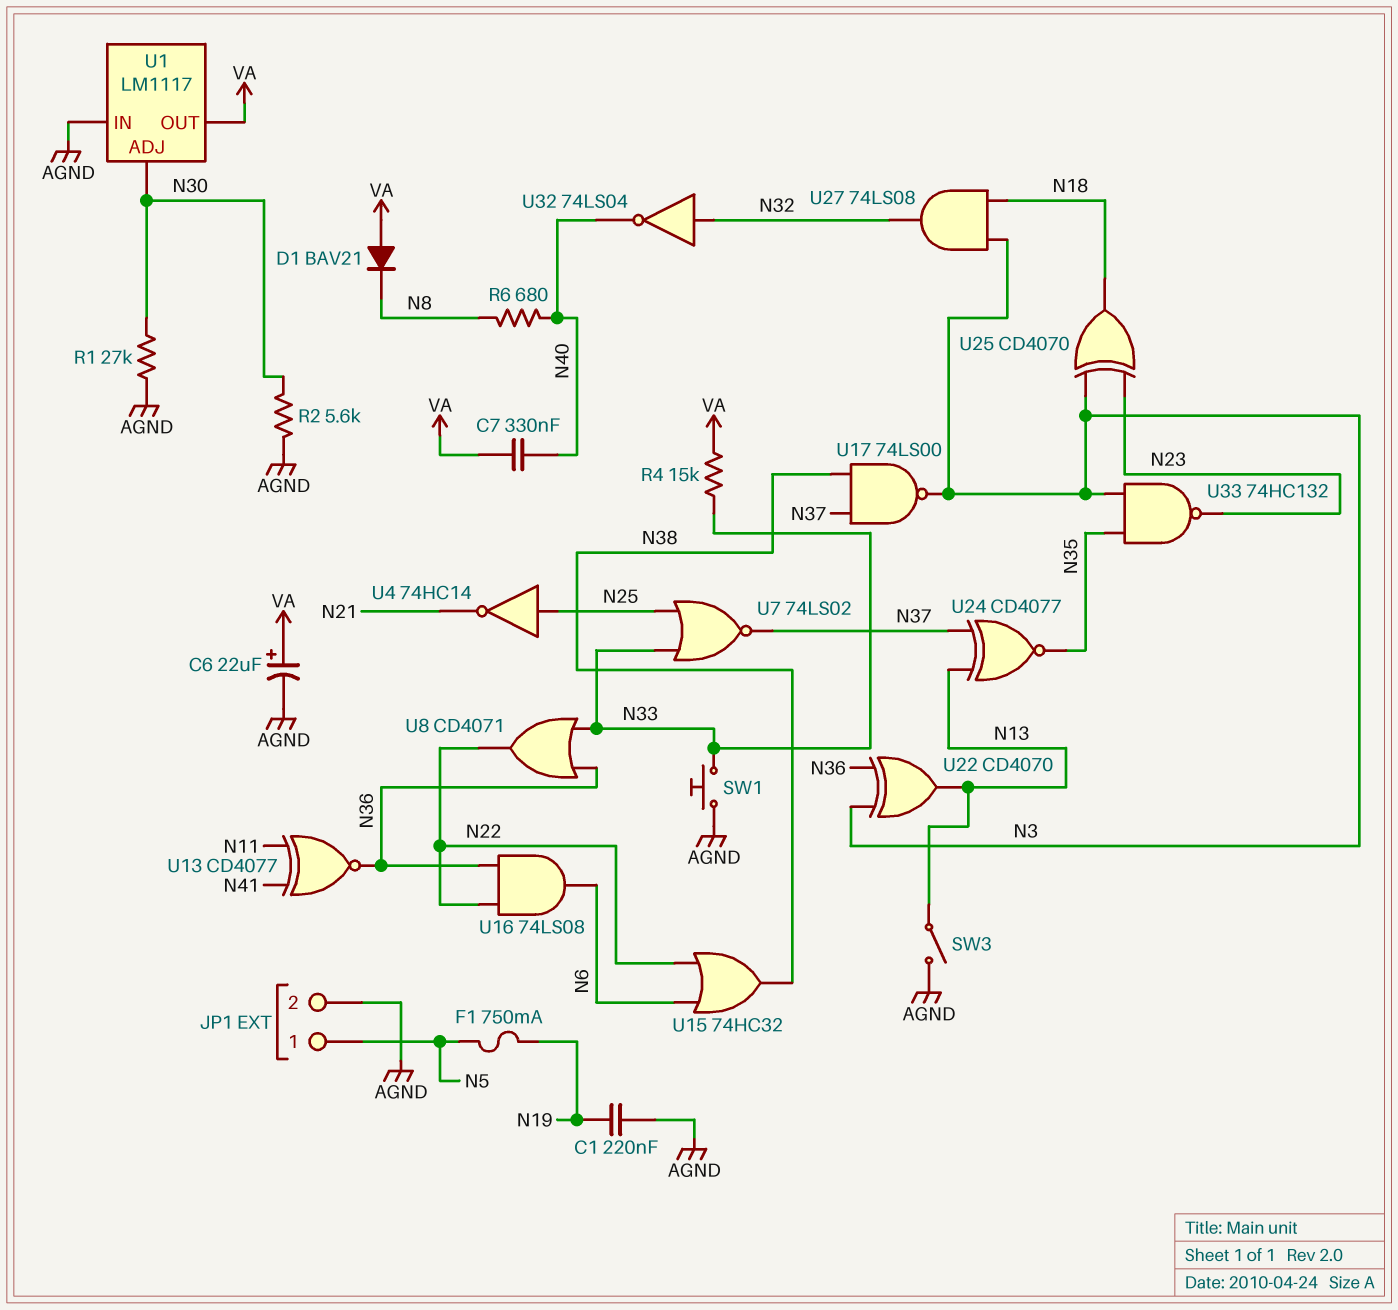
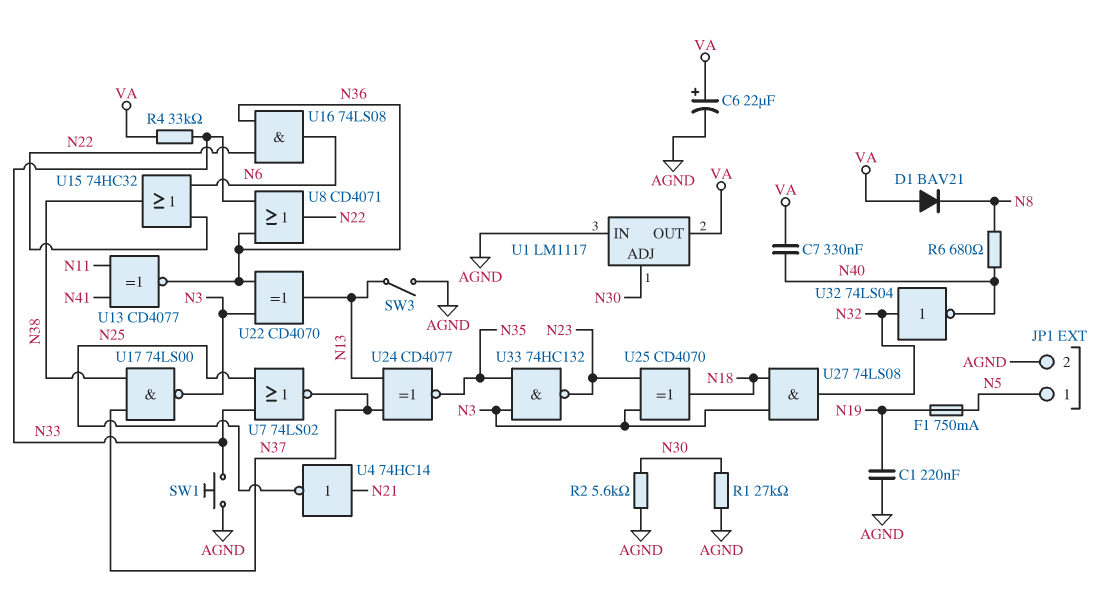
R4: 15k (N33, VA) -> 33k (N33, VA)
U4: NOT 74HC14 (in N25, out N21) -> NOT 74HC14 (in N21, out N25)

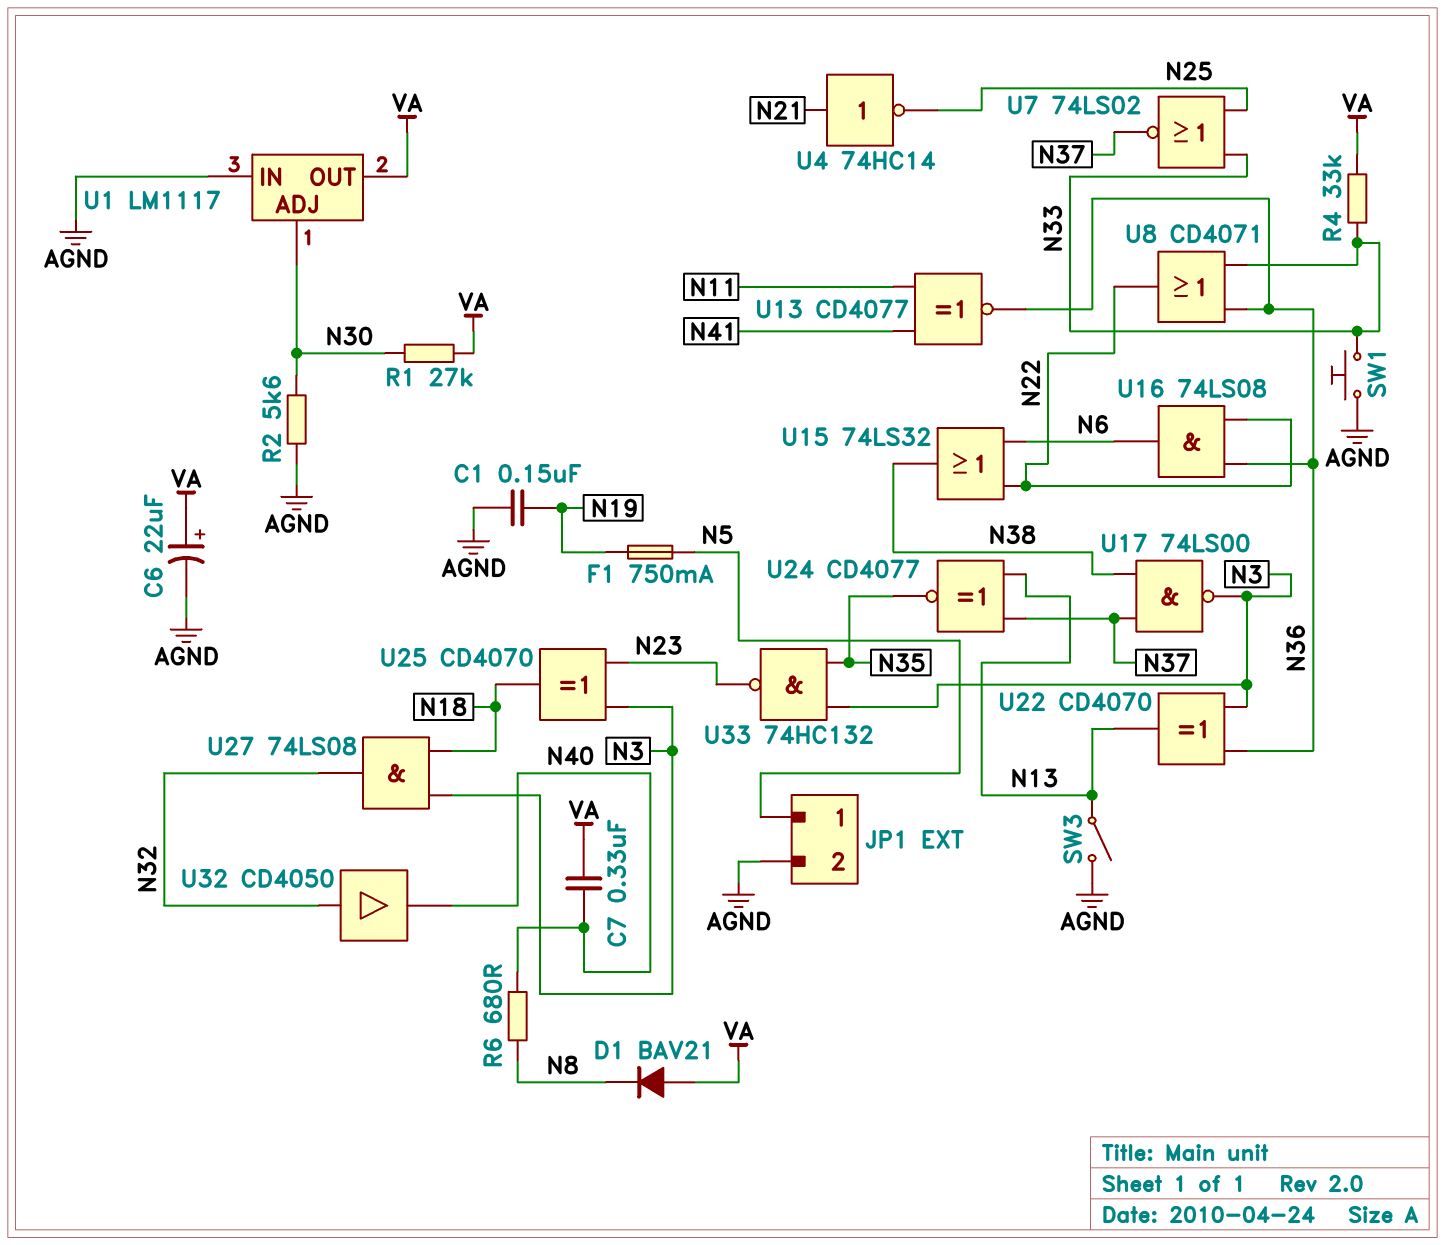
C1: 220nF (AGND, N19) -> 150nF (AGND, N19)
R1: 27k (AGND, N30) -> 27k (N30, VA)
U15: OR 74HC32 (in N6, in N22, out N38) -> OR 74LS32 (in N6, in N22, out N38)
U32: NOT 74LS04 (in N32, out N40) -> buffer CD4050 (in N32, out N40)

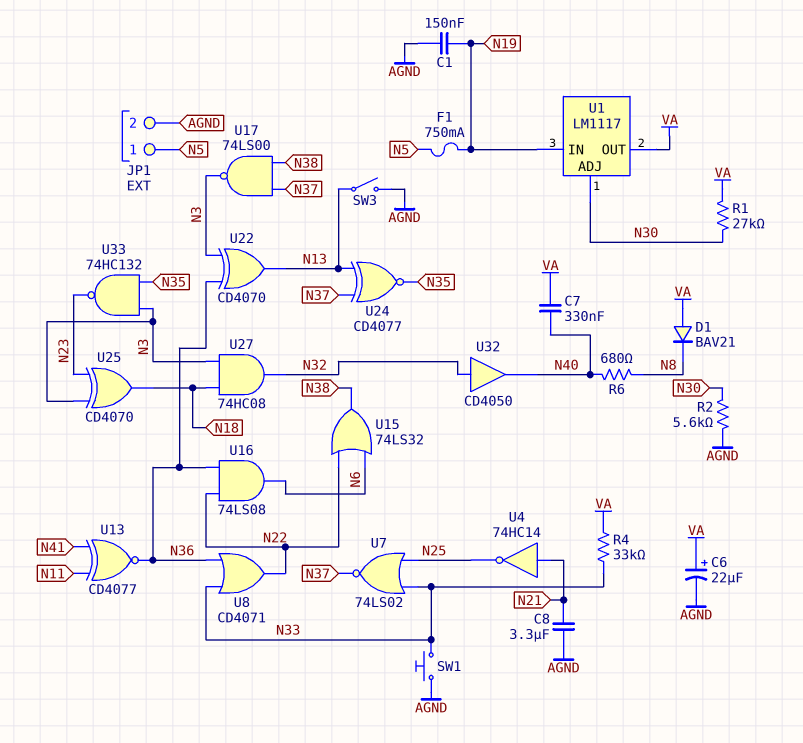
C8: none -> 3.3uF (AGND, N21)
U1 pin IN: AGND -> N19
U27: AND 74LS08 (in N3, in N18, out N32) -> AND 74HC08 (in N3, in N18, out N32)

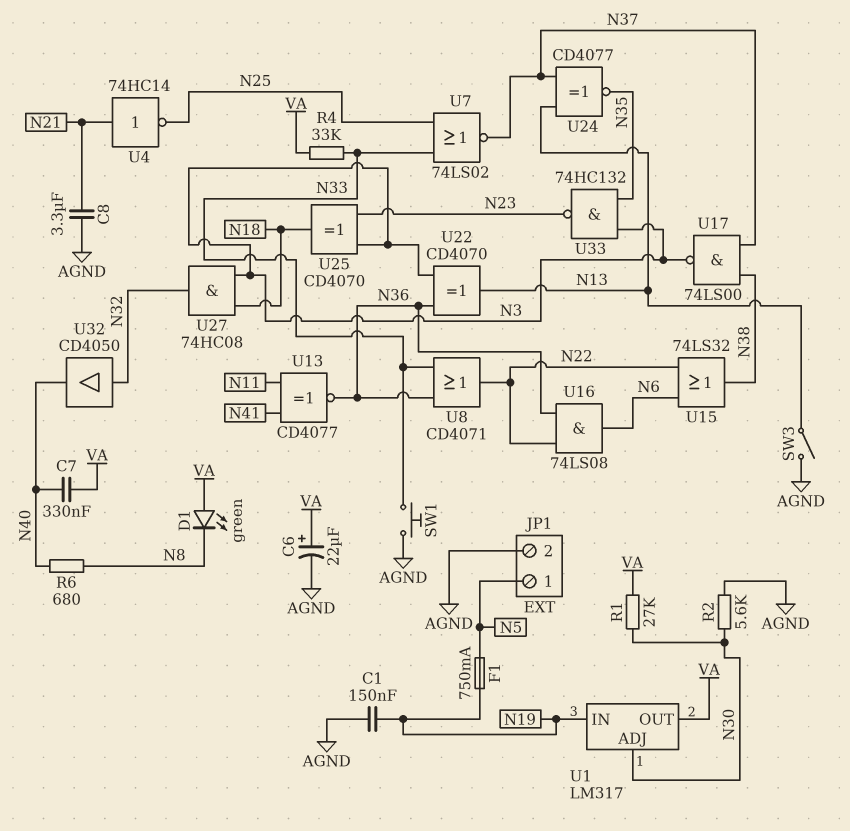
D1: diode BAV21 (A VA, K N8) -> LED green (A VA, K N8)
U1: LM1117 -> LM317

